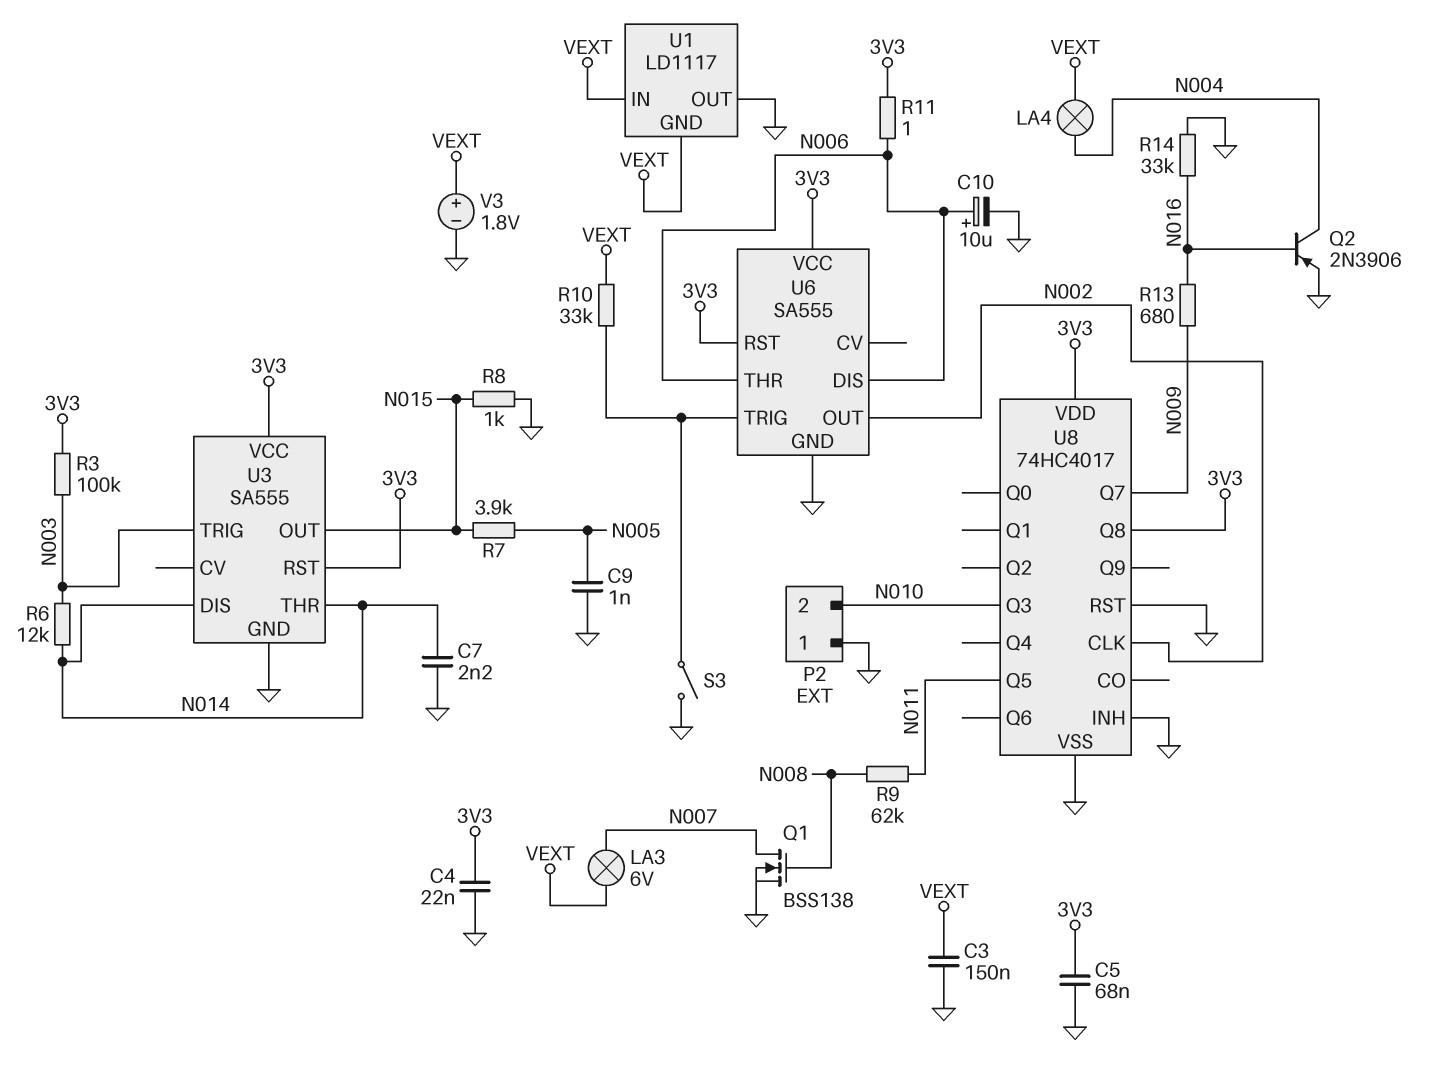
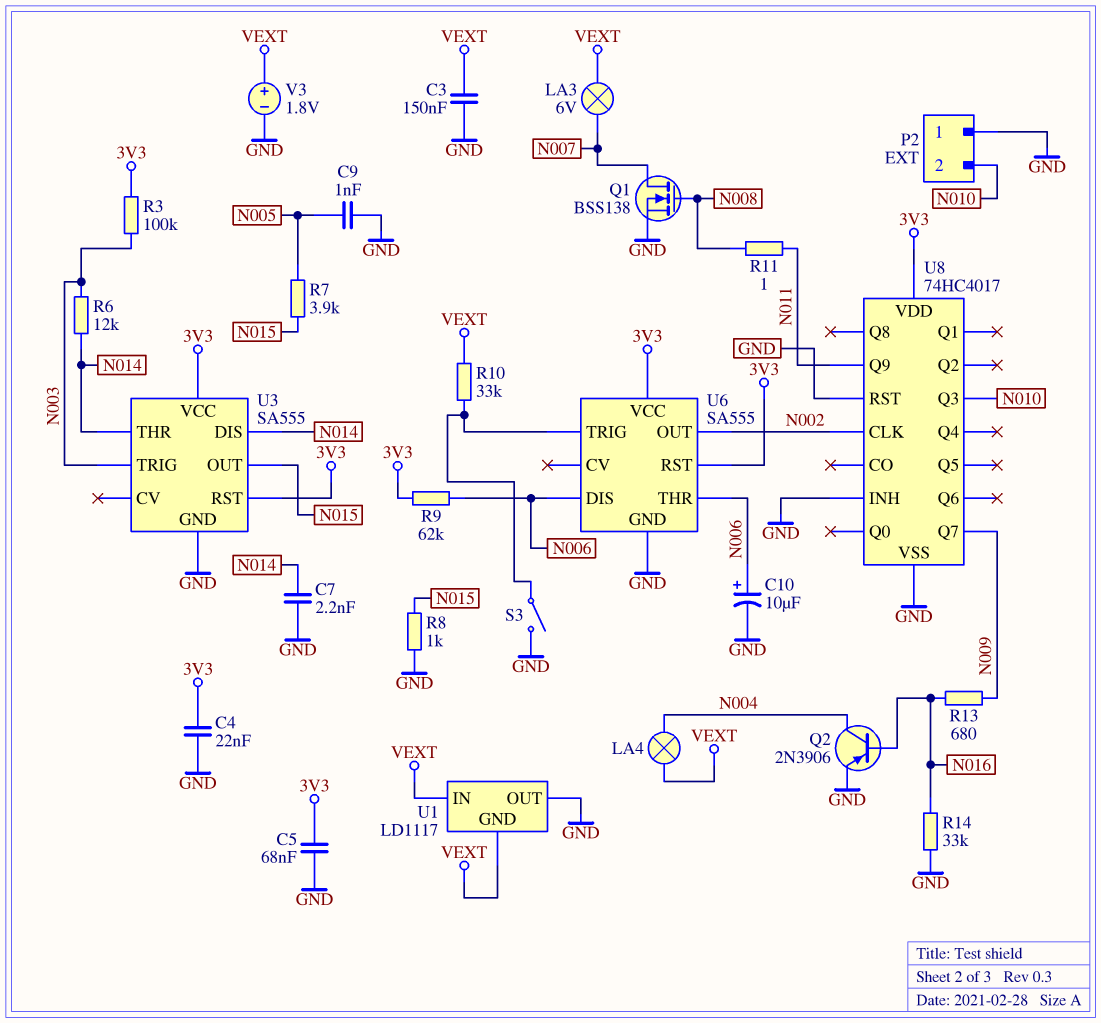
R9: 62k (N008, N011) -> 62k (3V3, N006)
R11: 1 (3V3, N006) -> 1 (N008, N011)
U8 pin Q5: N011 -> none
U8 pin Q8: 3V3 -> none
U8 pin Q9: none -> N011

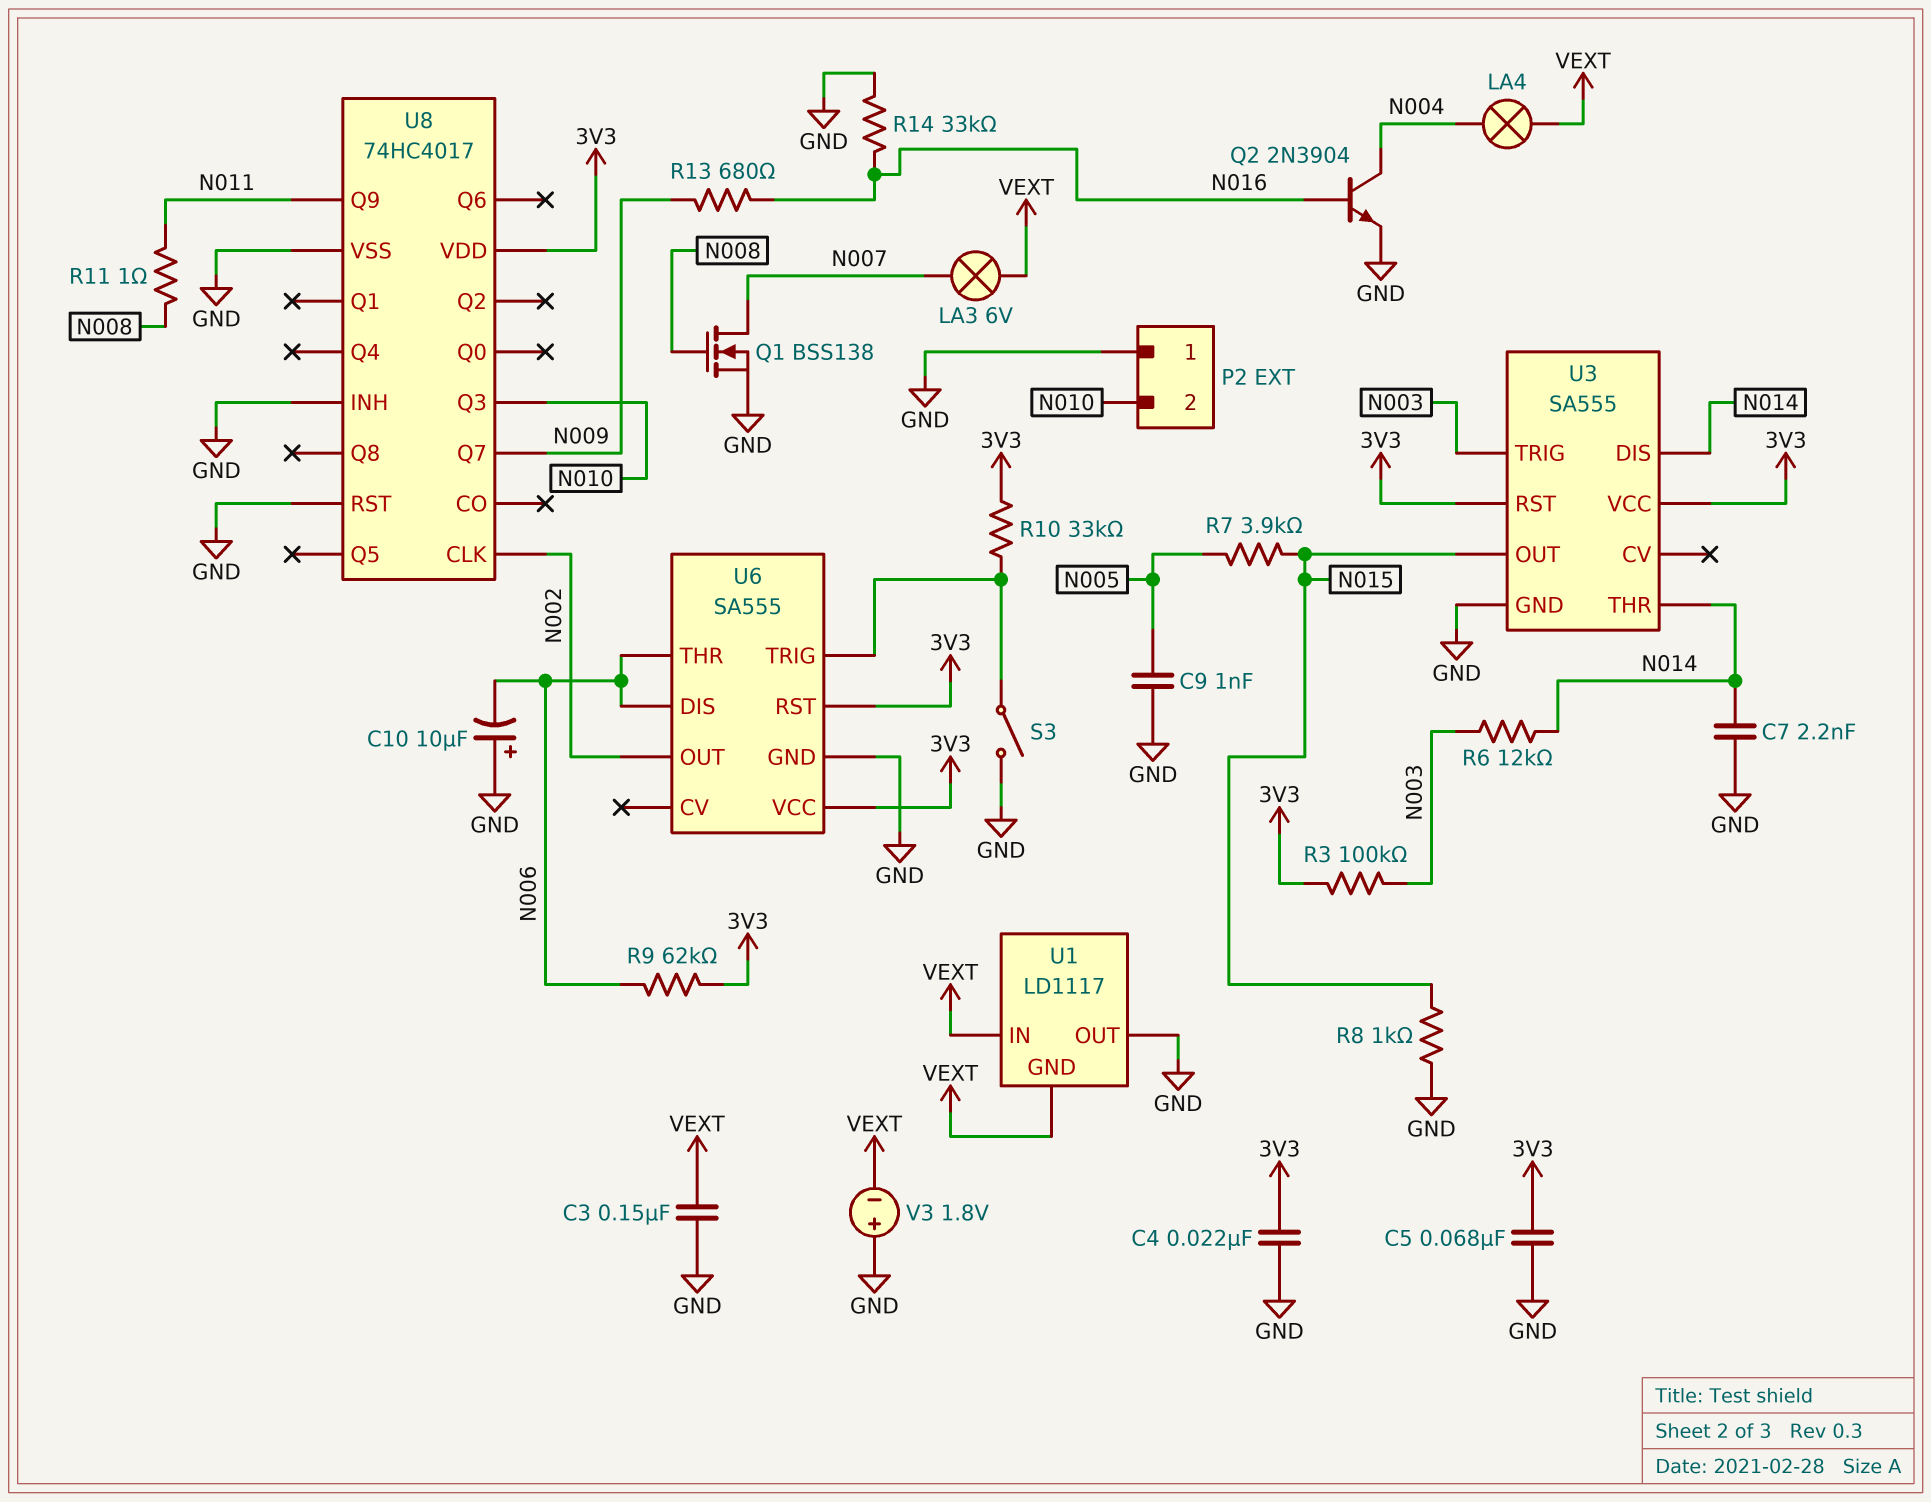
C10: 10uF (plus N006, minus GND) -> 10uF (plus GND, minus N006)
Q2: PNP 2N3906 (B N016, C N004, E GND) -> NPN 2N3904 (B N016, C N004, E GND)
R10: 33k (U6/TRIG, VEXT) -> 33k (3V3, U6/TRIG)
V3: 1.8V (plus VEXT, minus GND) -> 1.8V (plus GND, minus VEXT)

